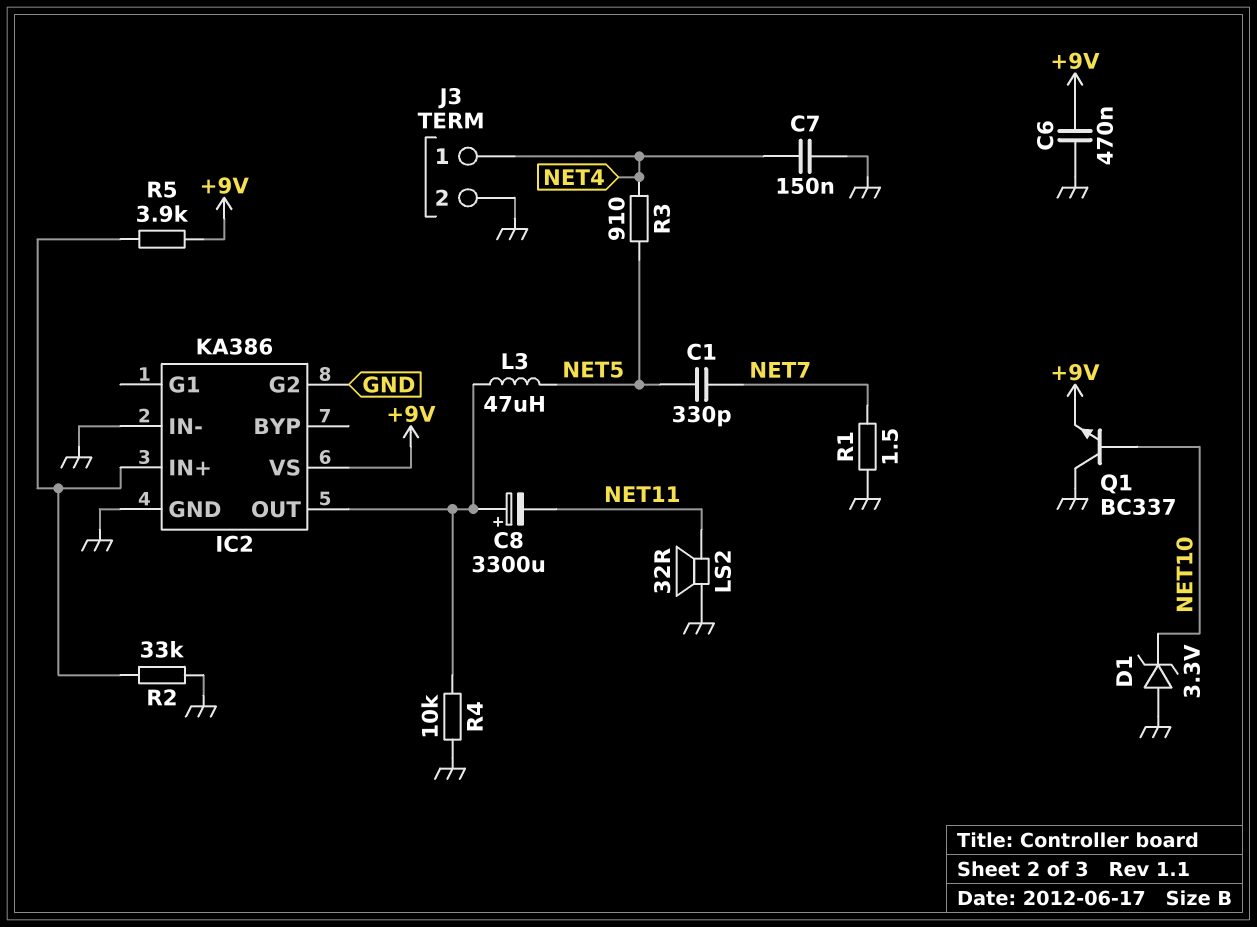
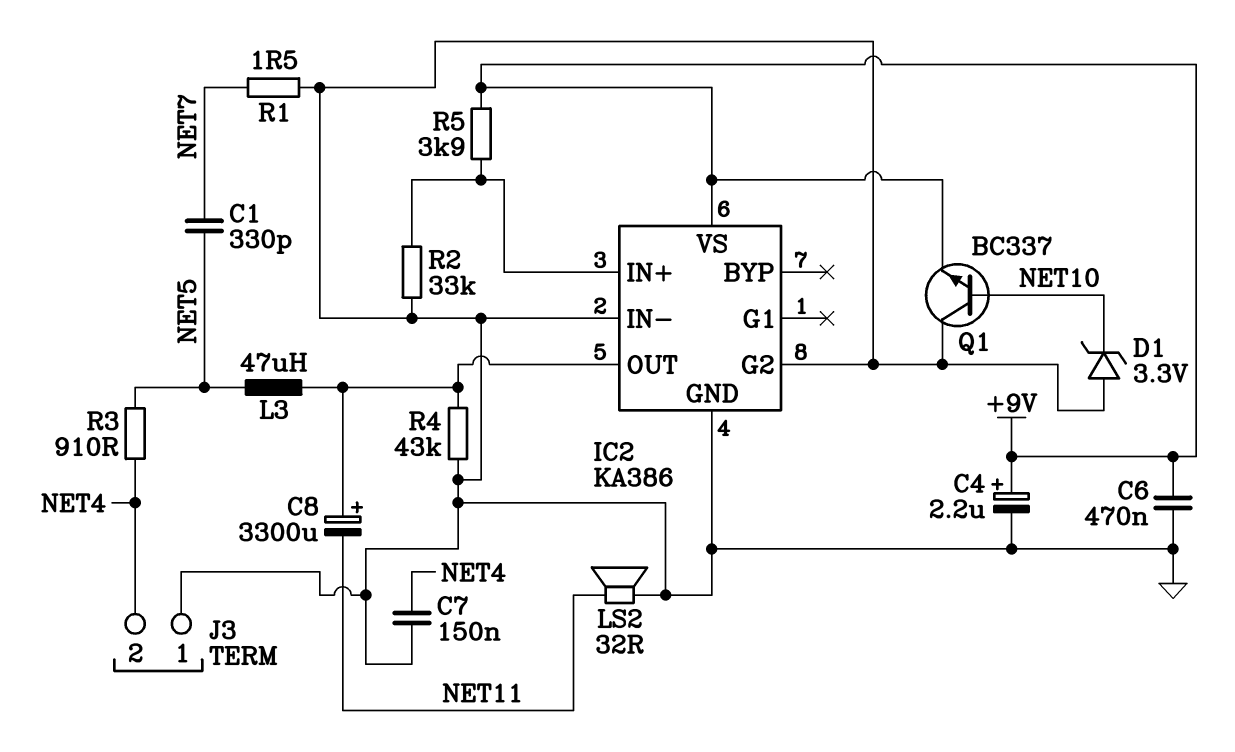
C4: none -> 2.2uF (plus +9V, minus GND)
J3 pin 1: NET4 -> GND
J3 pin 2: GND -> NET4
R4: 10k (GND, IC2/OUT) -> 43k (GND, IC2/OUT)

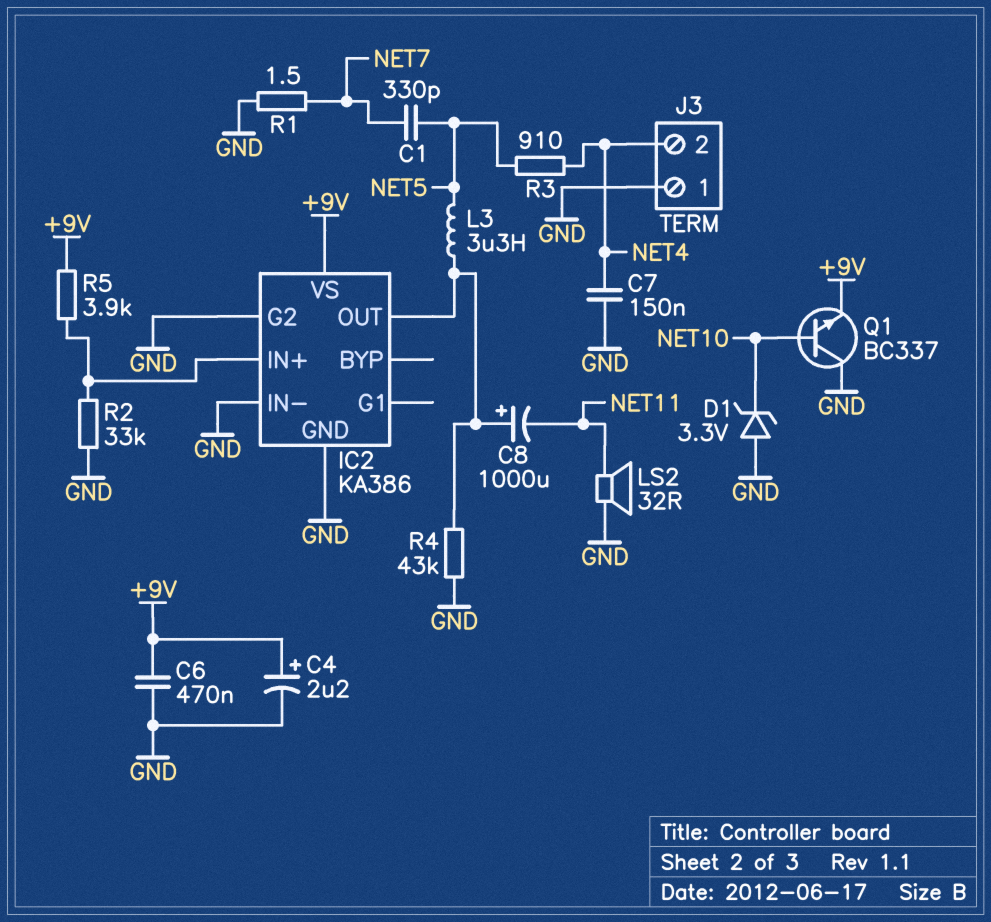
C8: 3300uF (plus IC2/OUT, minus NET11) -> 1000uF (plus IC2/OUT, minus NET11)
L3: 47uH (IC2/OUT, NET5) -> 3.3uH (IC2/OUT, NET5)

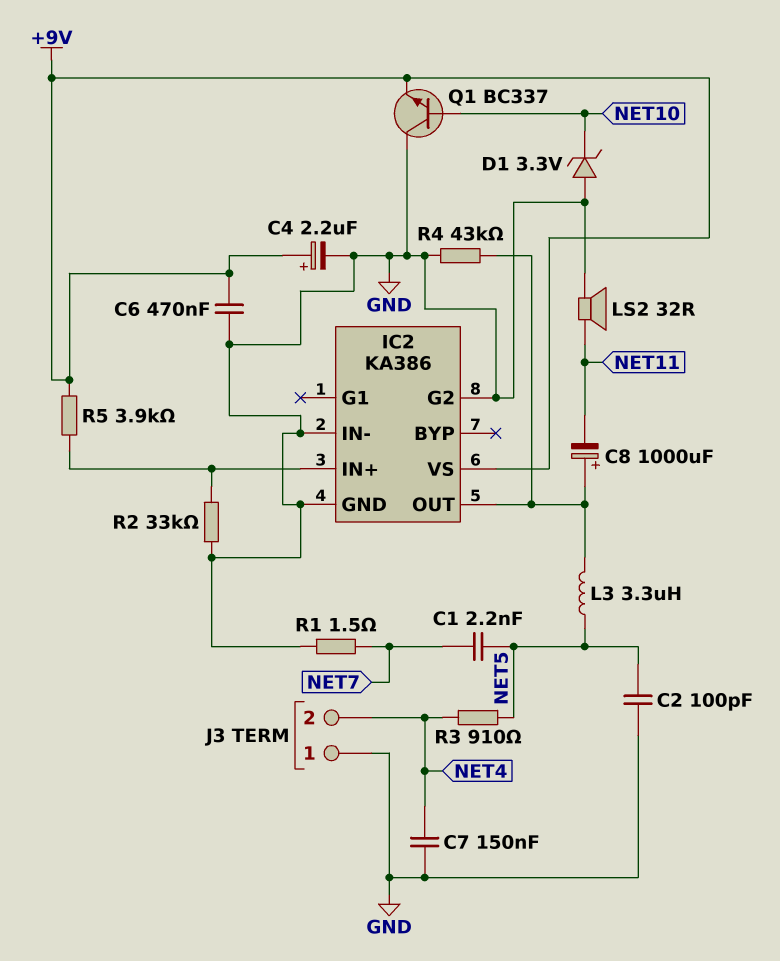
C1: 330pF (NET5, NET7) -> 2.2nF (NET5, NET7)
C2: none -> 100pF (GND, NET5)

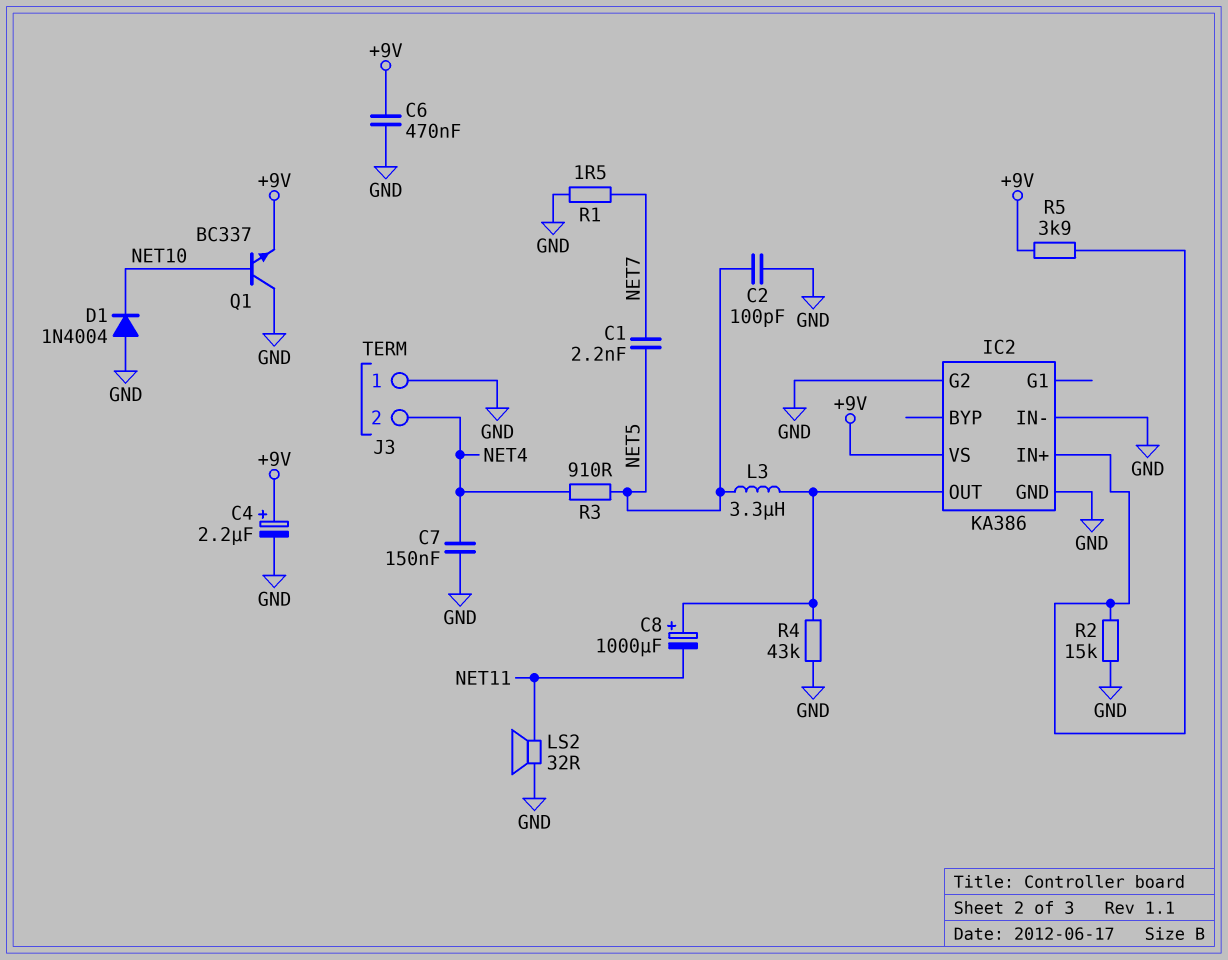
D1: zener 3.3V (A GND, K NET10) -> diode 1N4004 (A GND, K NET10)
R2: 33k (GND, IC2/IN+) -> 15k (GND, IC2/IN+)

